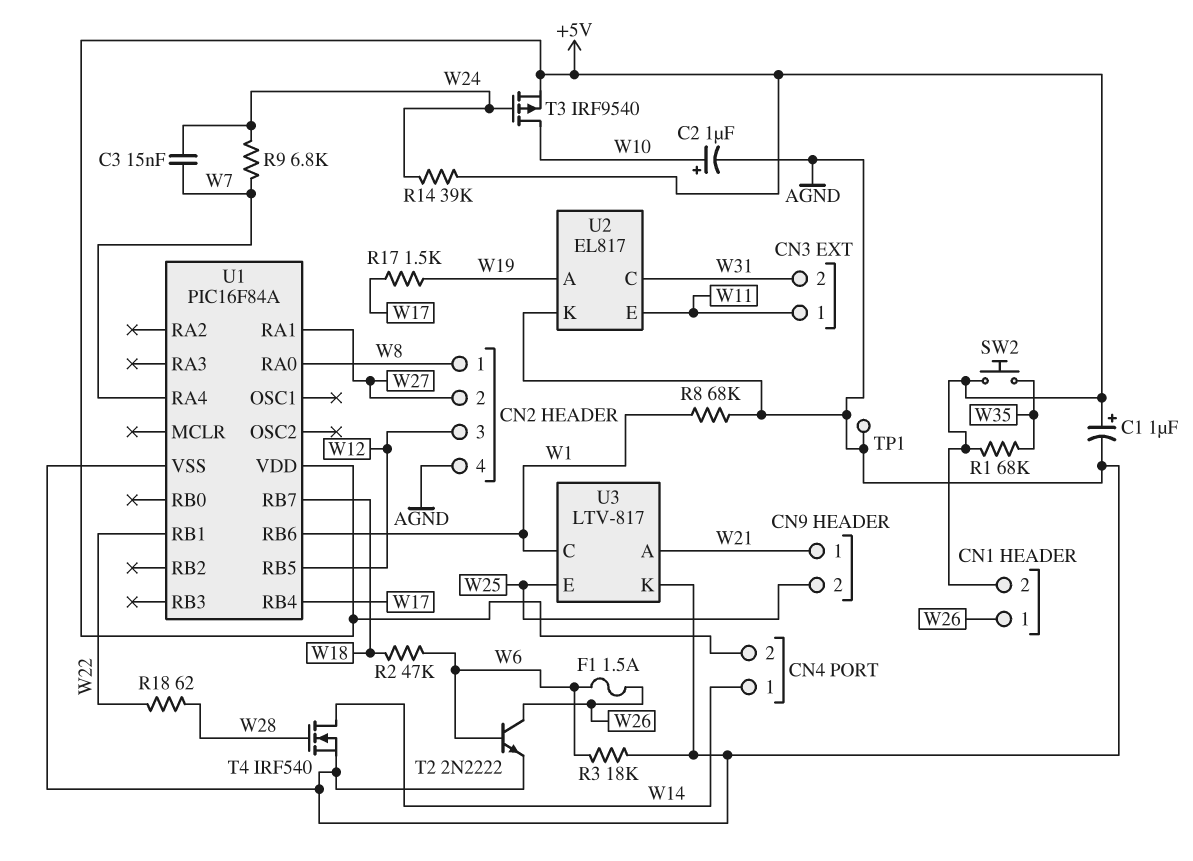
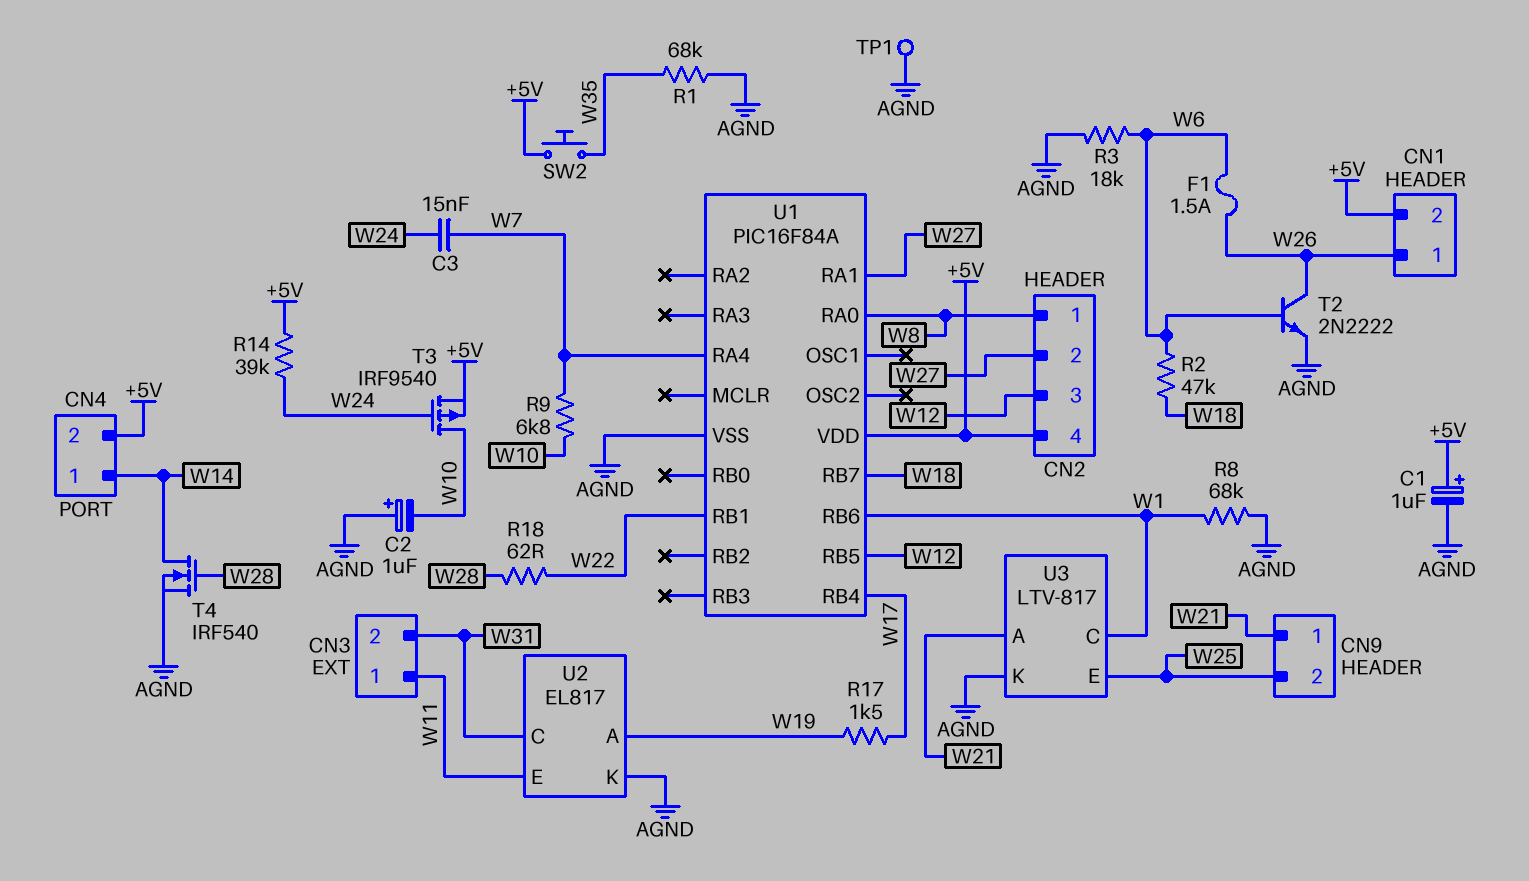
C2: 1uF (plus W10, minus AGND) -> 1uF (plus AGND, minus W10)
CN2 pin 4: AGND -> +5V
R1: 68k (+5V, W35) -> 68k (AGND, W35)
R9: 6.8k (W7, W24) -> 6.8k (W7, W10)

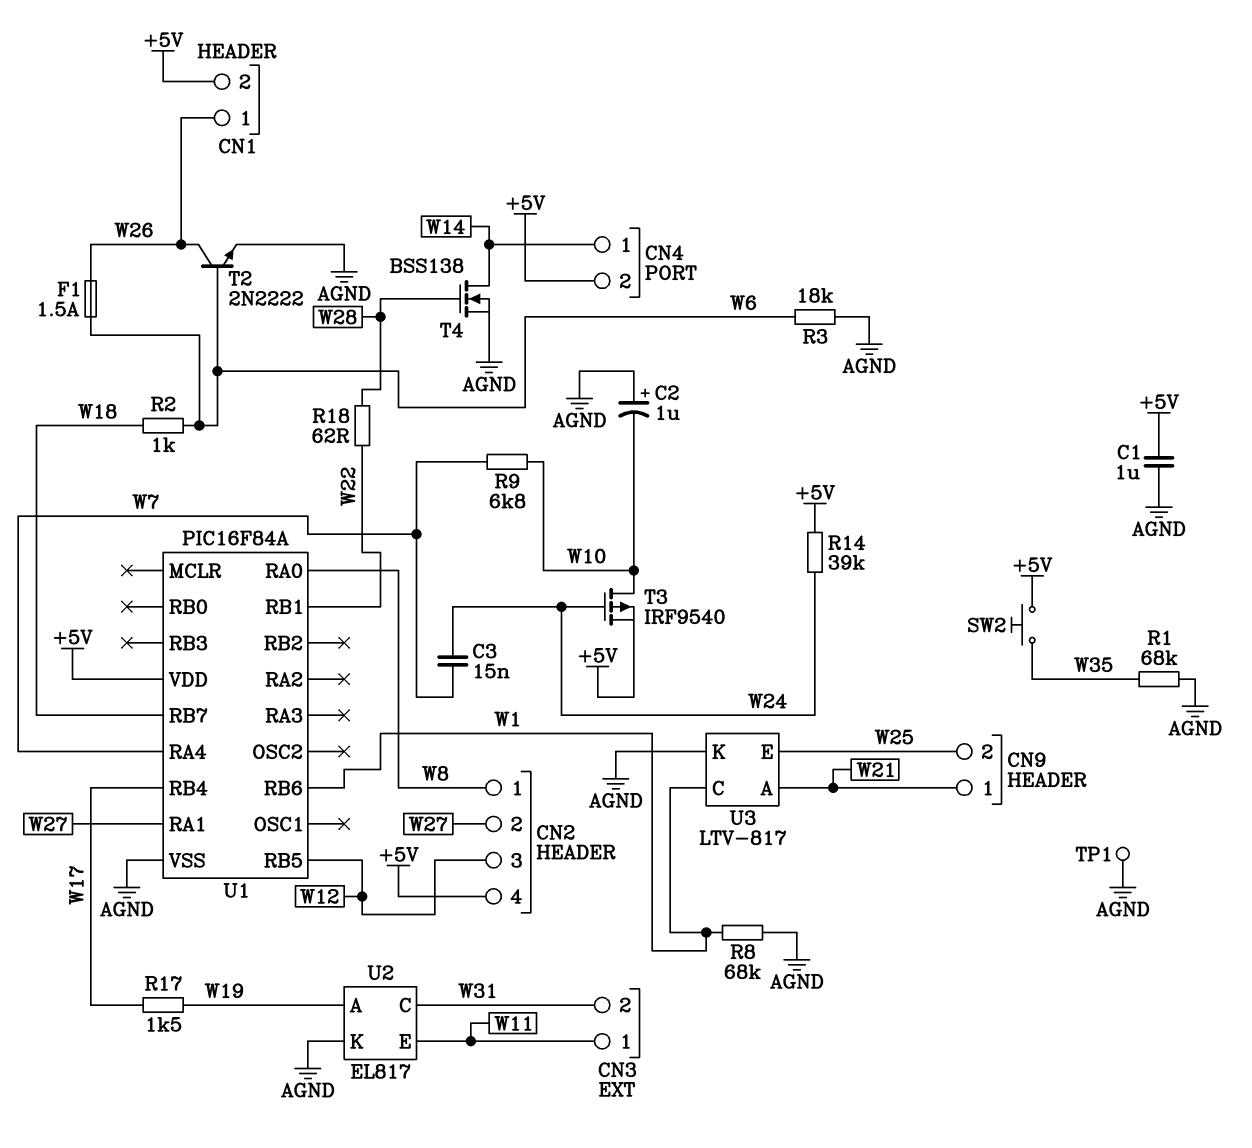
C1: 1uF (plus +5V, minus AGND) -> 1uF (+5V, AGND)
R2: 47k (W6, W18) -> 1k (W6, W18)
T4: NMOS IRF540 (G W28, D W14, S AGND) -> NMOS BSS138 (G W28, D W14, S AGND)

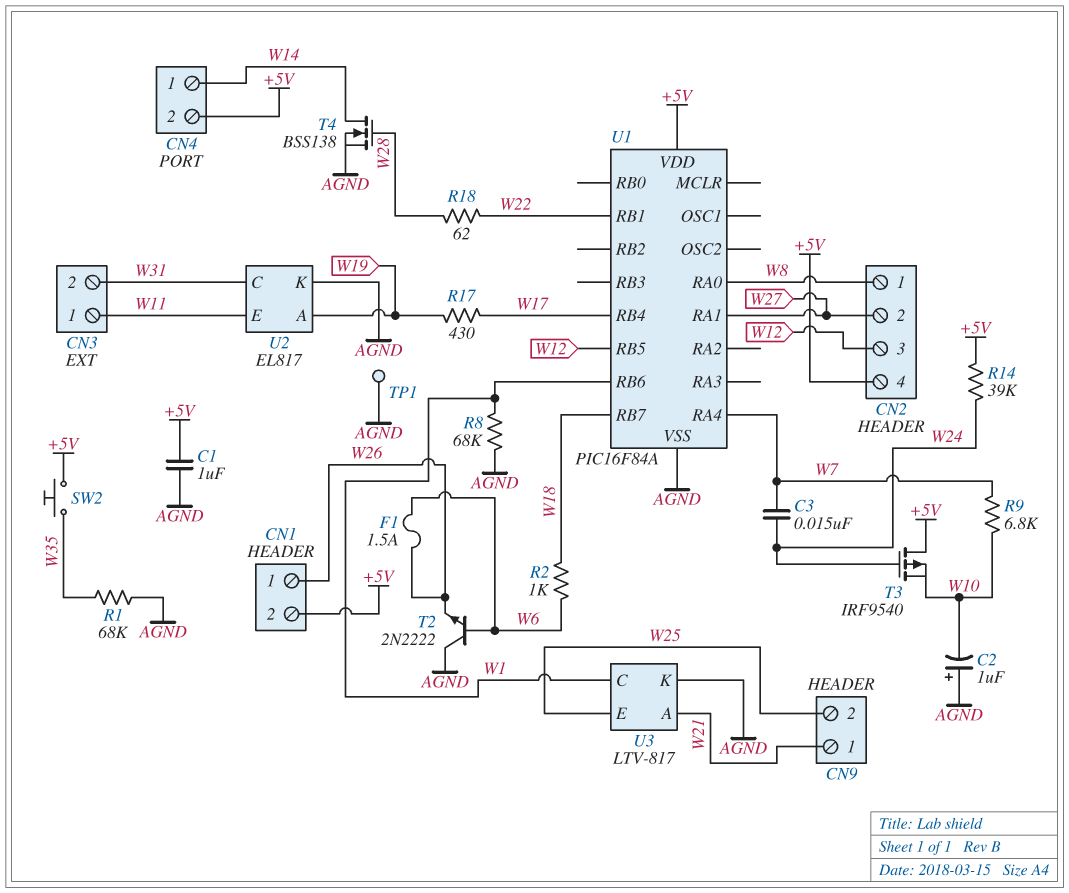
R3: 18k (AGND, W6) -> none
R17: 1.5k (W17, W19) -> 430 (W17, W19)
T2: NPN 2N2222 (B W6, C W26, E AGND) -> NPN 2N2222 (B W6, C AGND, E W26)
T3: PMOS IRF9540 (G W24, D W10, S +5V) -> PMOS IRF9540 (G W24, D +5V, S W10)

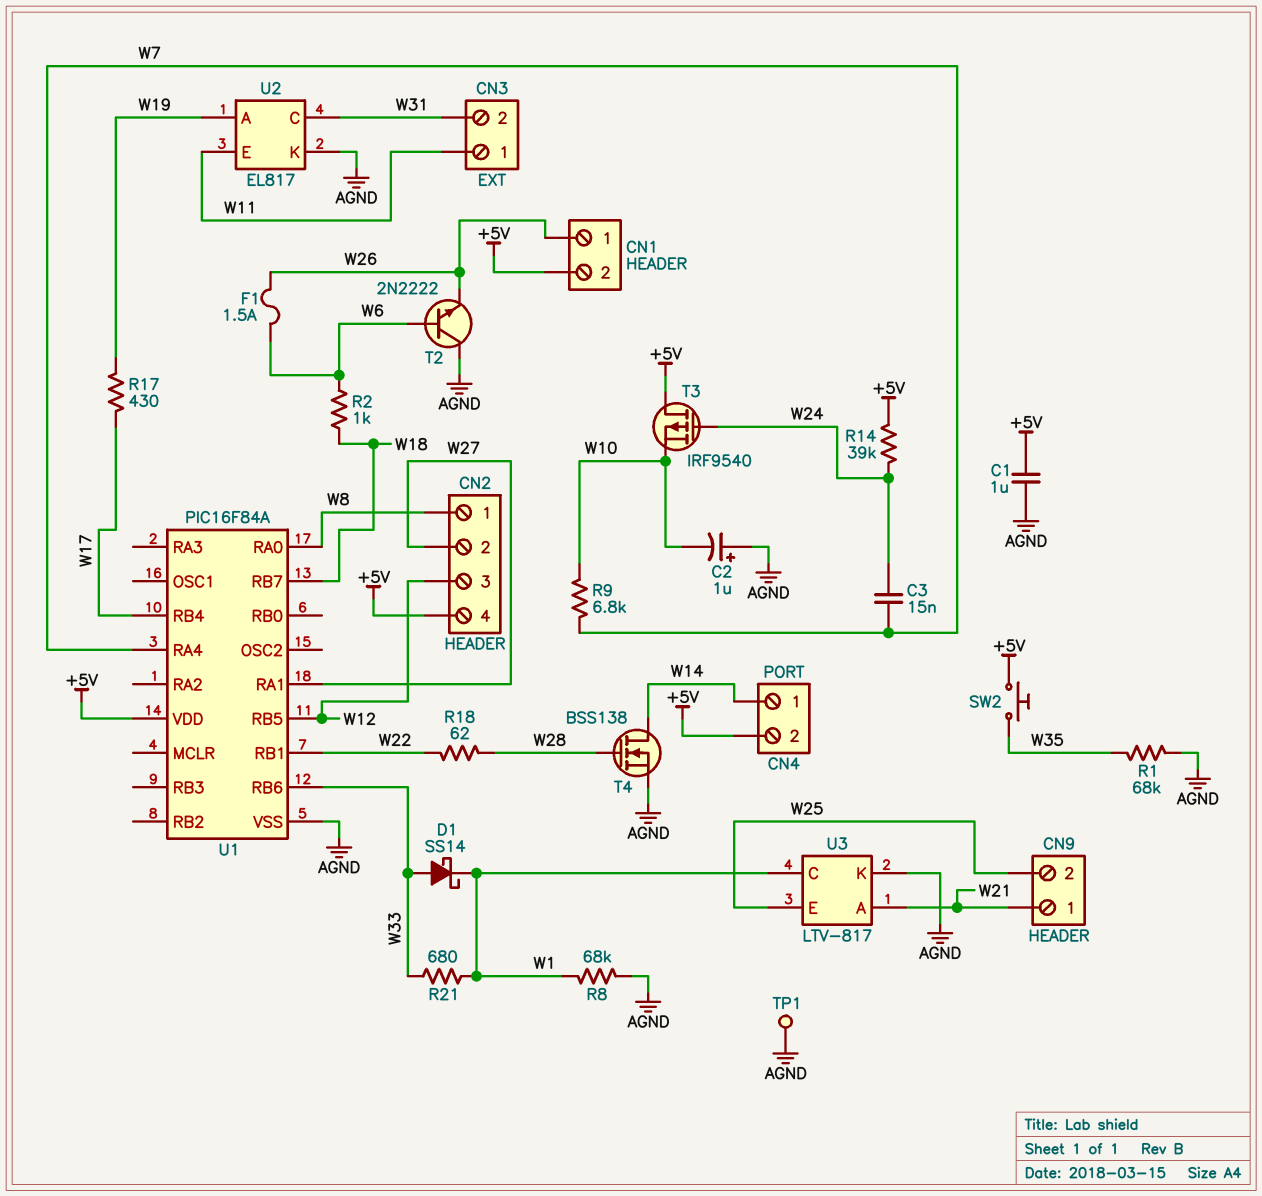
D1: none -> schottky SS14 (A W33, K W1)
R21: none -> 680 (W1, W33)
U1 pin RB6: W1 -> W33

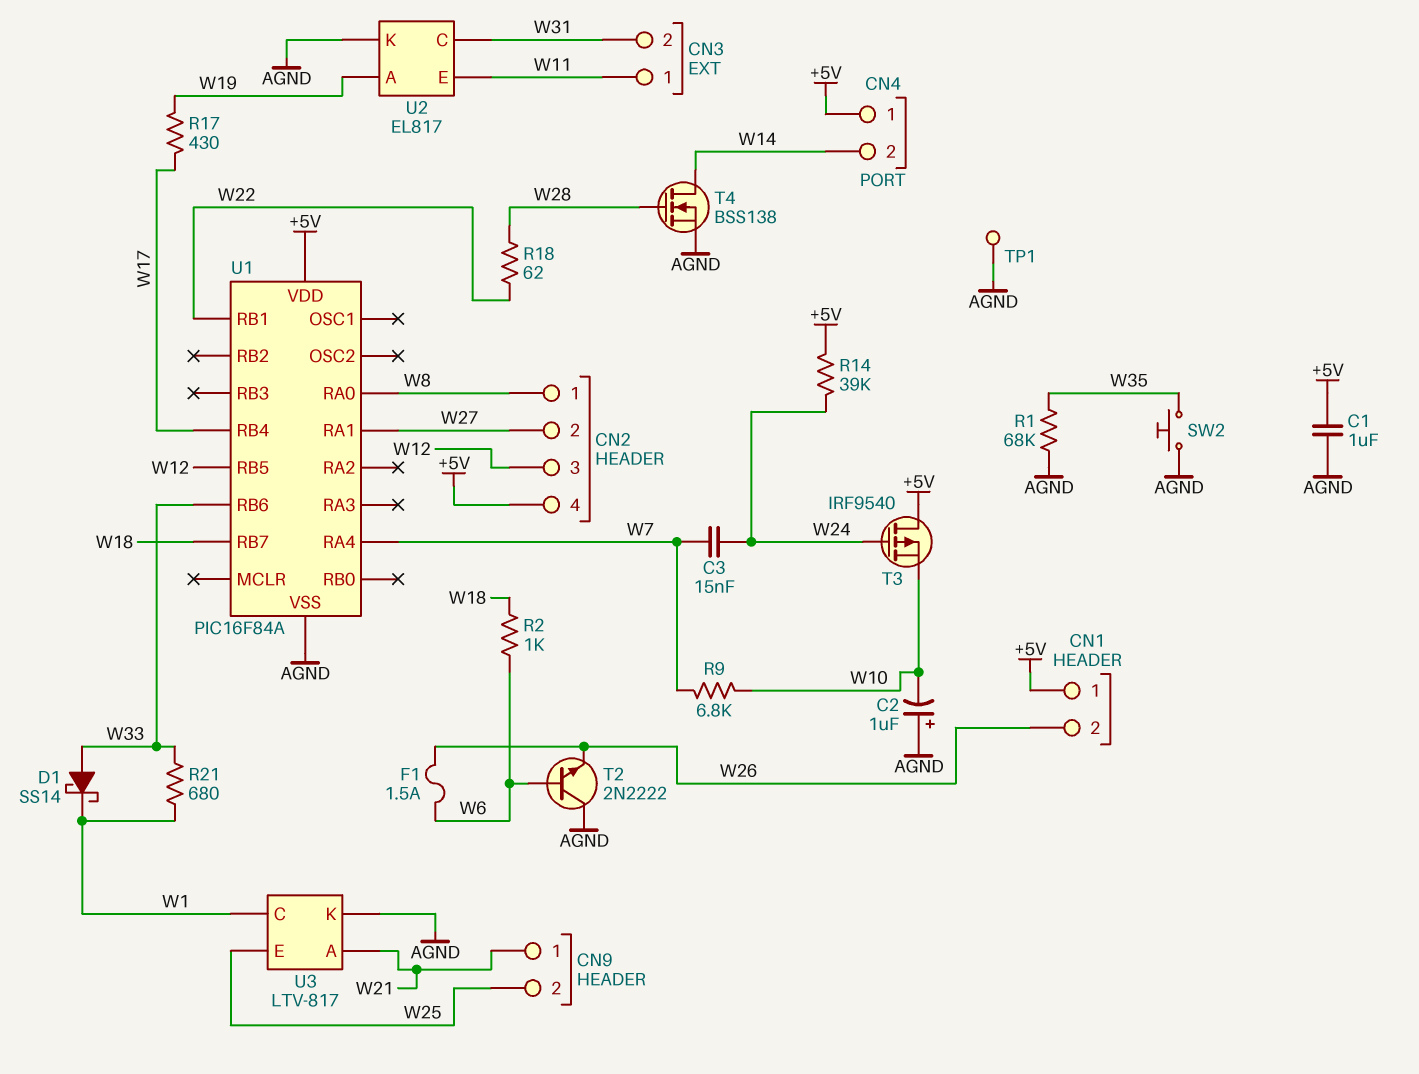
CN1 pin 1: W26 -> +5V
CN1 pin 2: +5V -> W26
CN4 pin 1: W14 -> +5V
CN4 pin 2: +5V -> W14
R8: 68k (AGND, W1) -> none
SW2: button (+5V, W35) -> button (AGND, W35)

